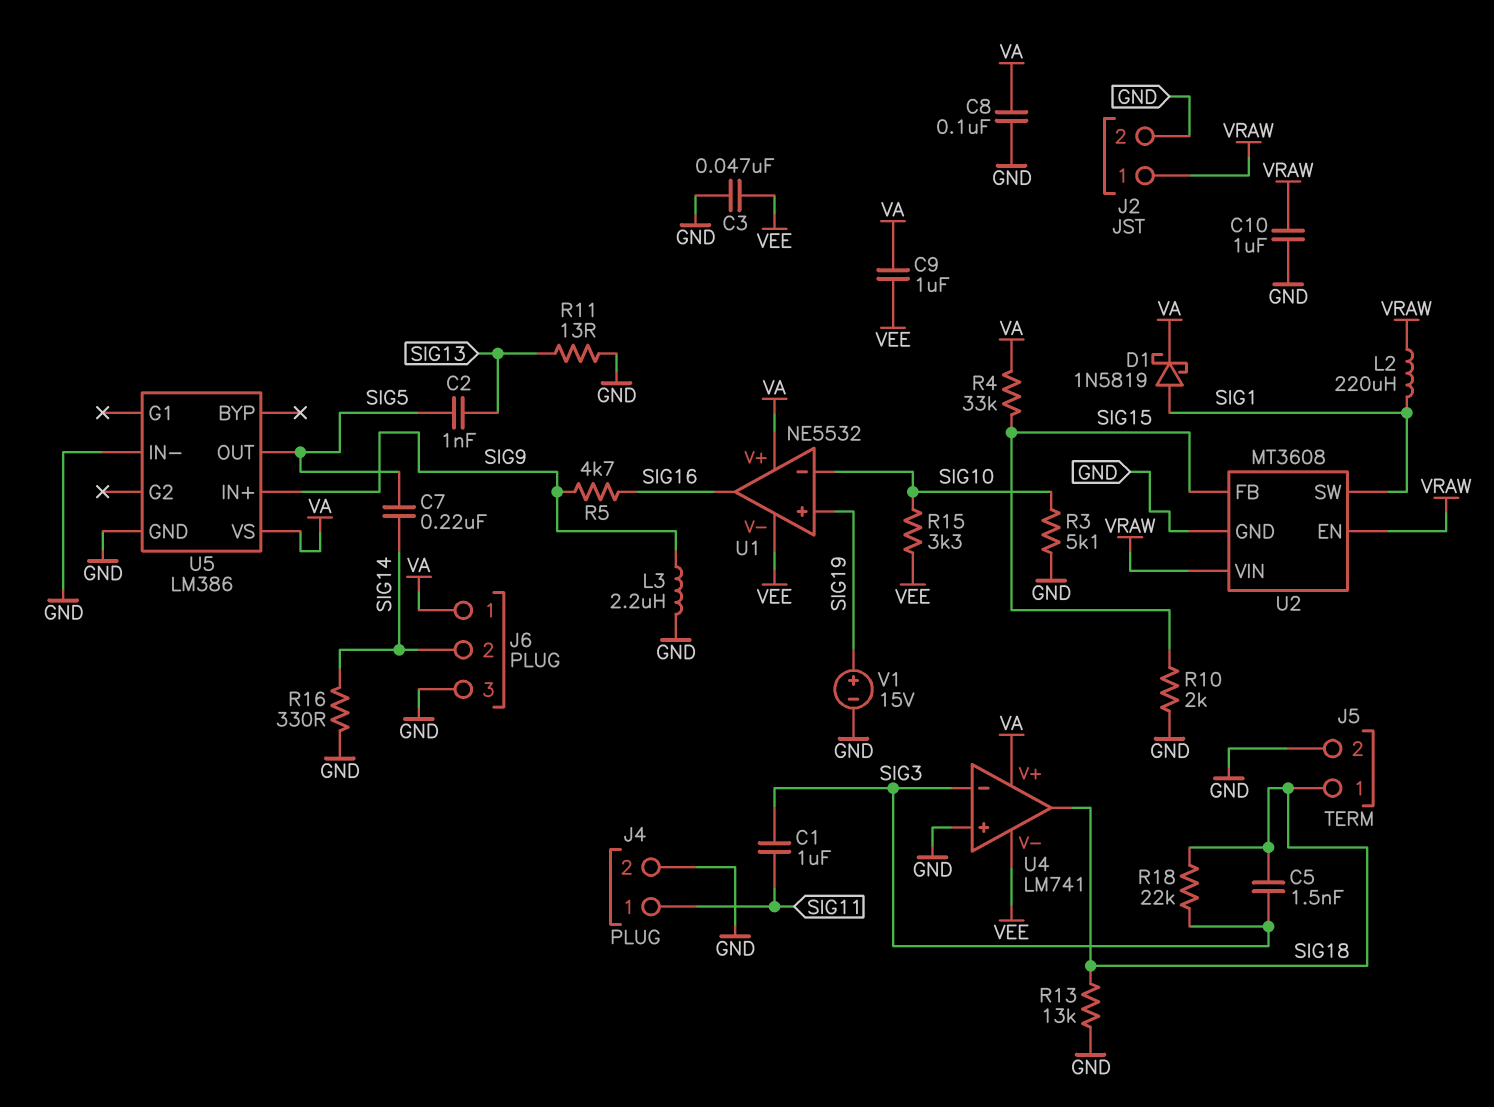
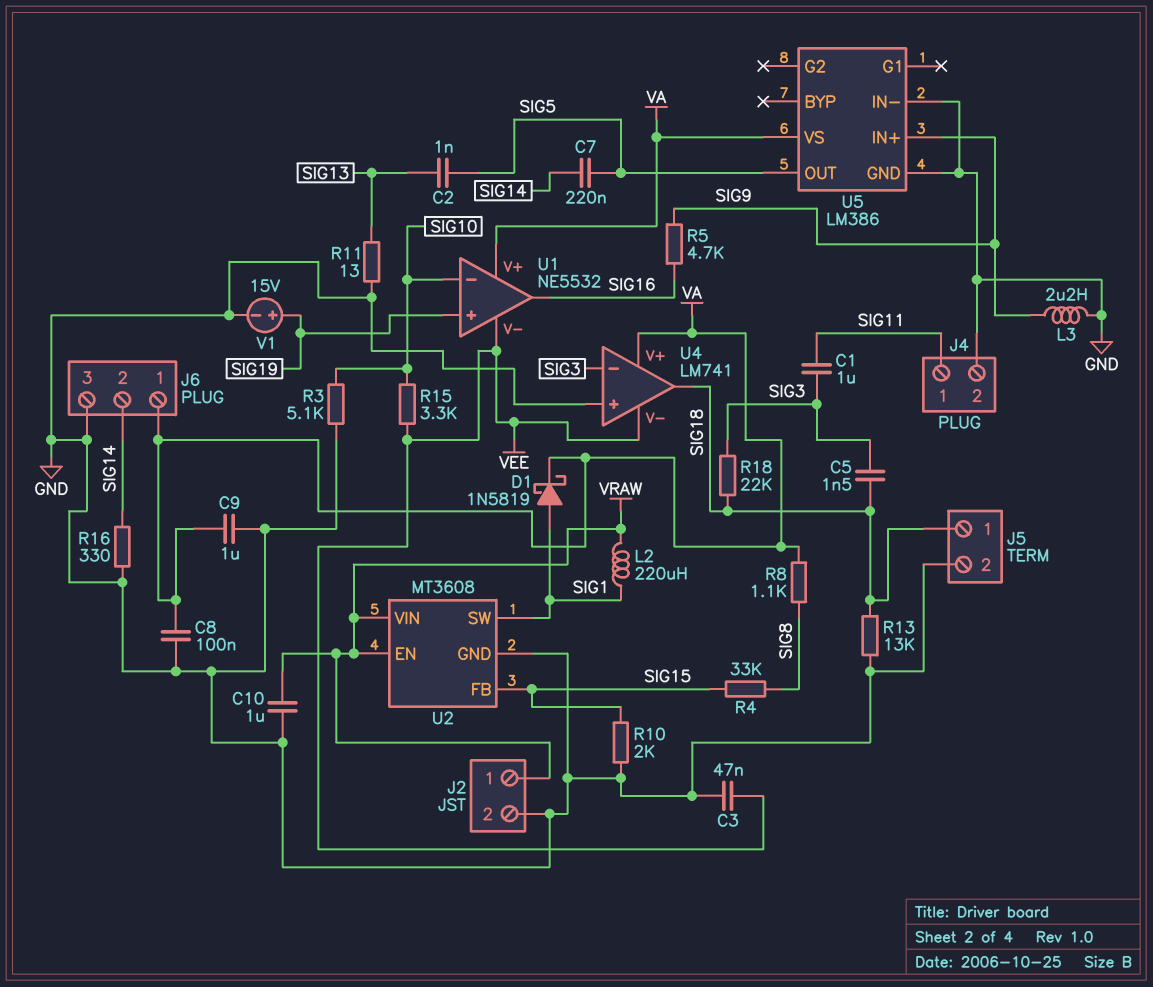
C9: 1uF (VA, VEE) -> 1uF (GND, VA)
R4: 33k (SIG15, VA) -> 33k (SIG8, SIG15)
R8: none -> 1.1k (SIG8, VA)

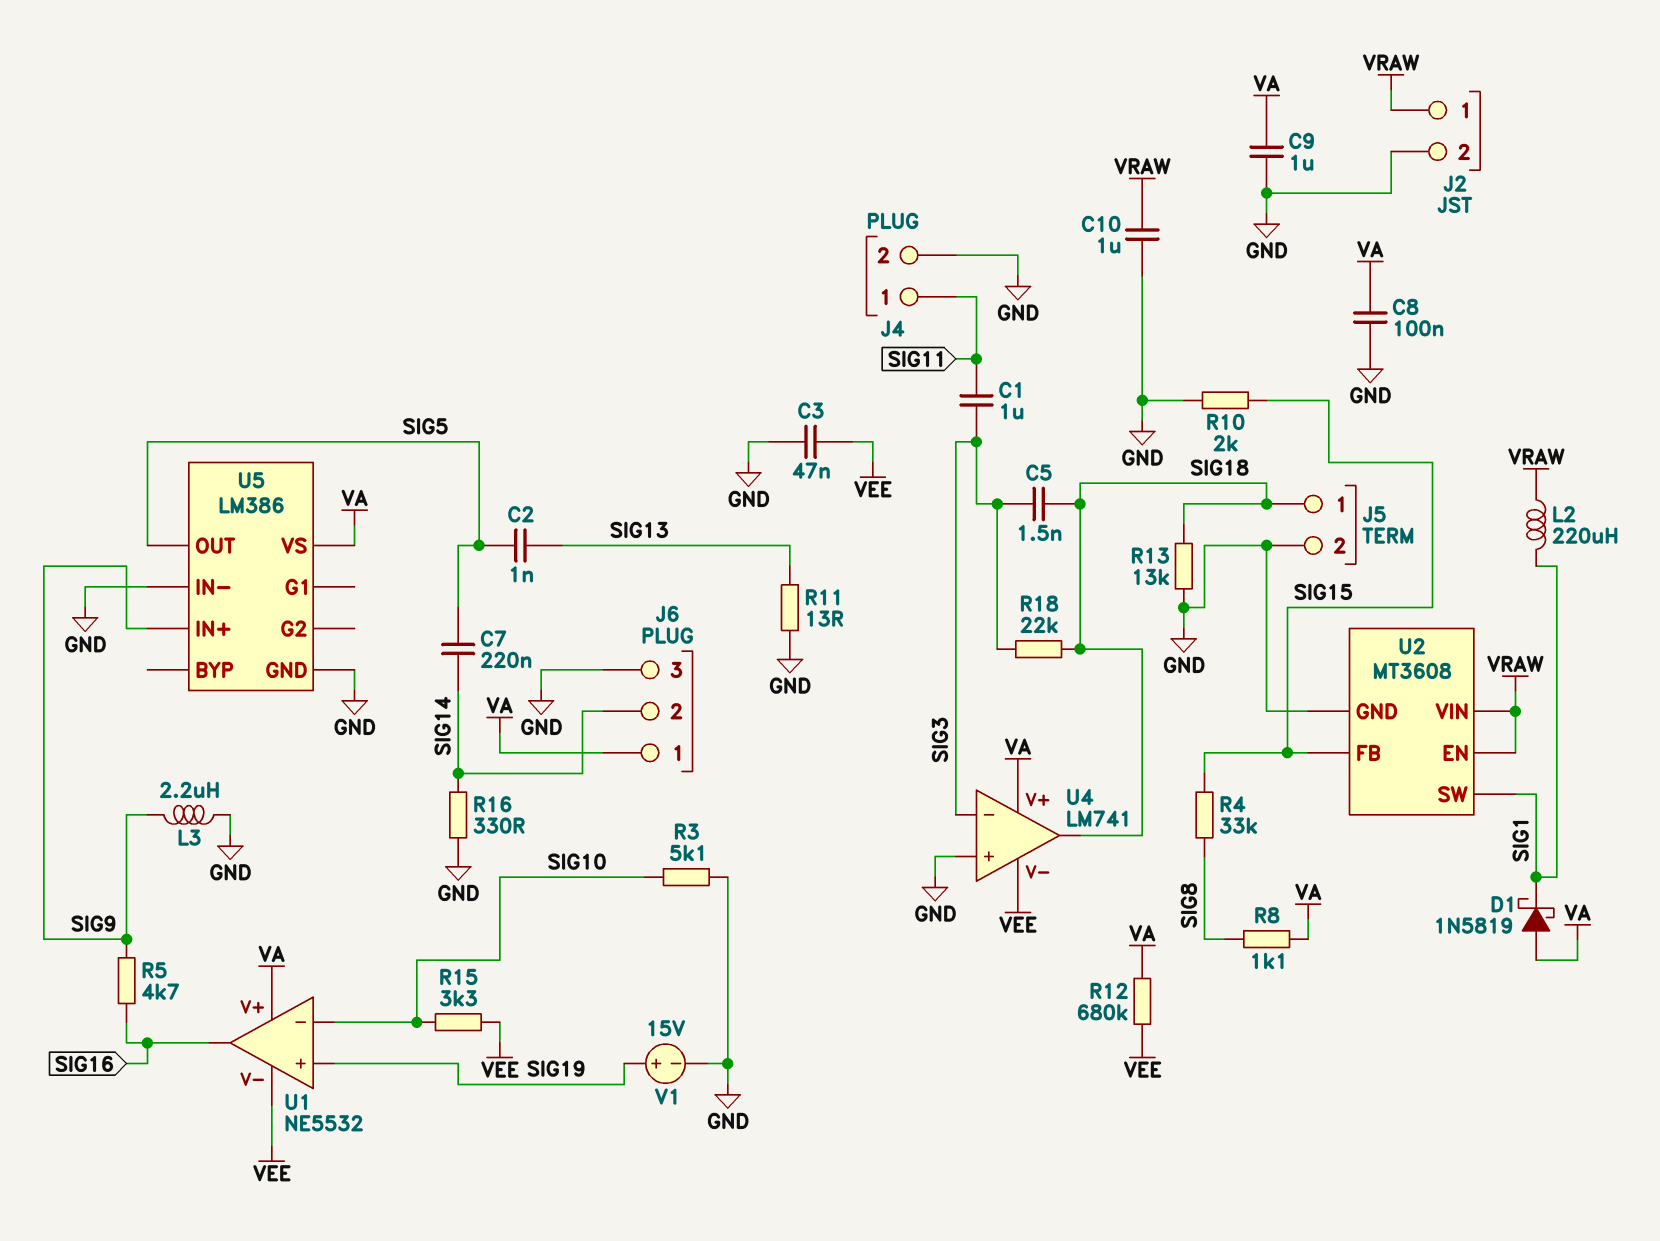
D1: schottky 1N5819 (A SIG1, K VA) -> schottky 1N5819 (A VA, K SIG1)
R12: none -> 680k (VA, VEE)

